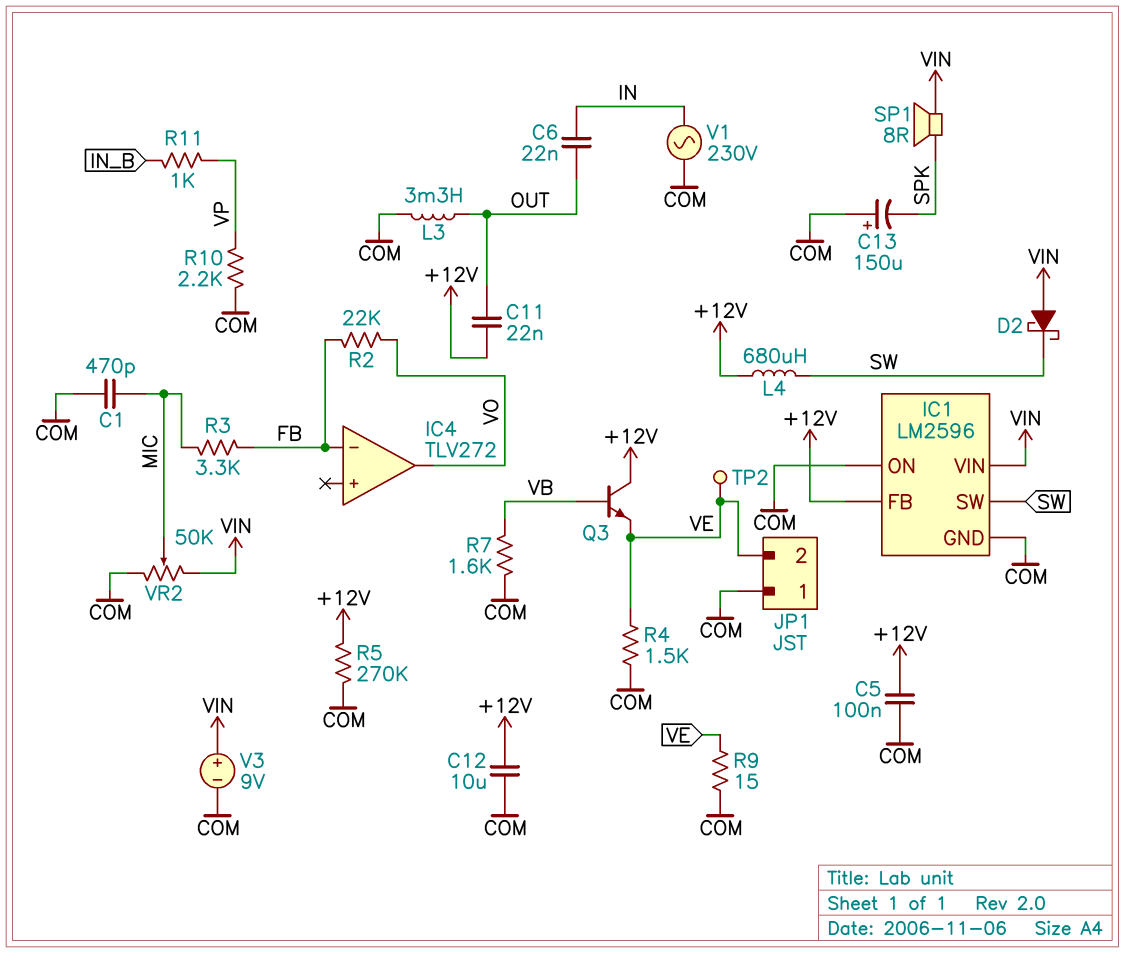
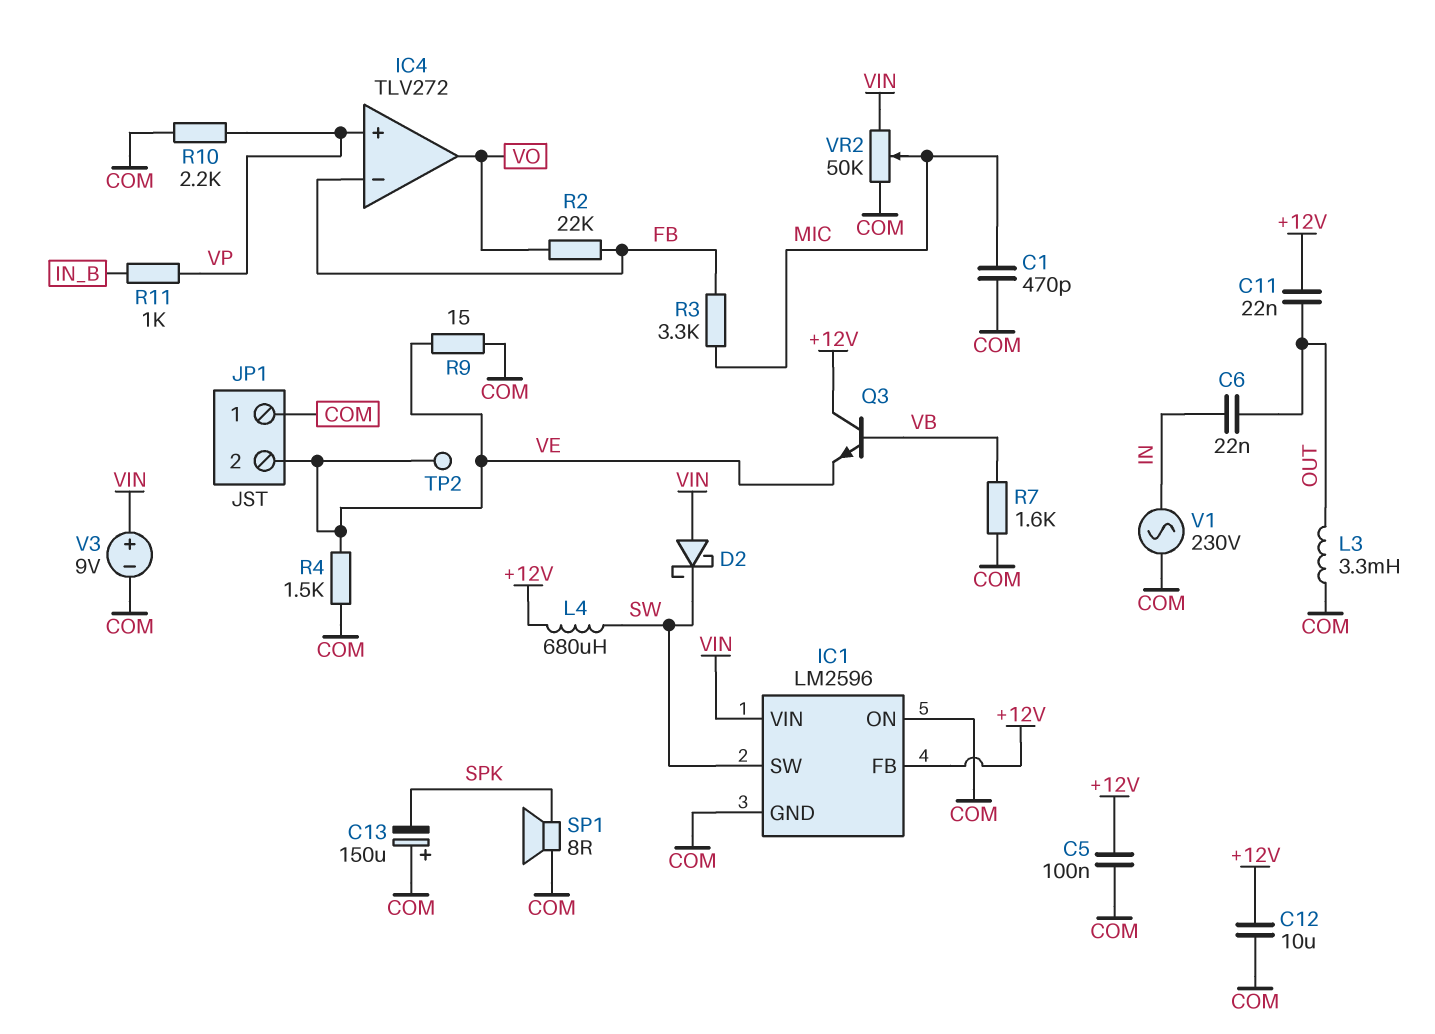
IC4 pin in+: none -> VP
R5: 270k (+12V, COM) -> none
SP1: speaker 8R (SPK, VIN) -> speaker 8R (COM, SPK)

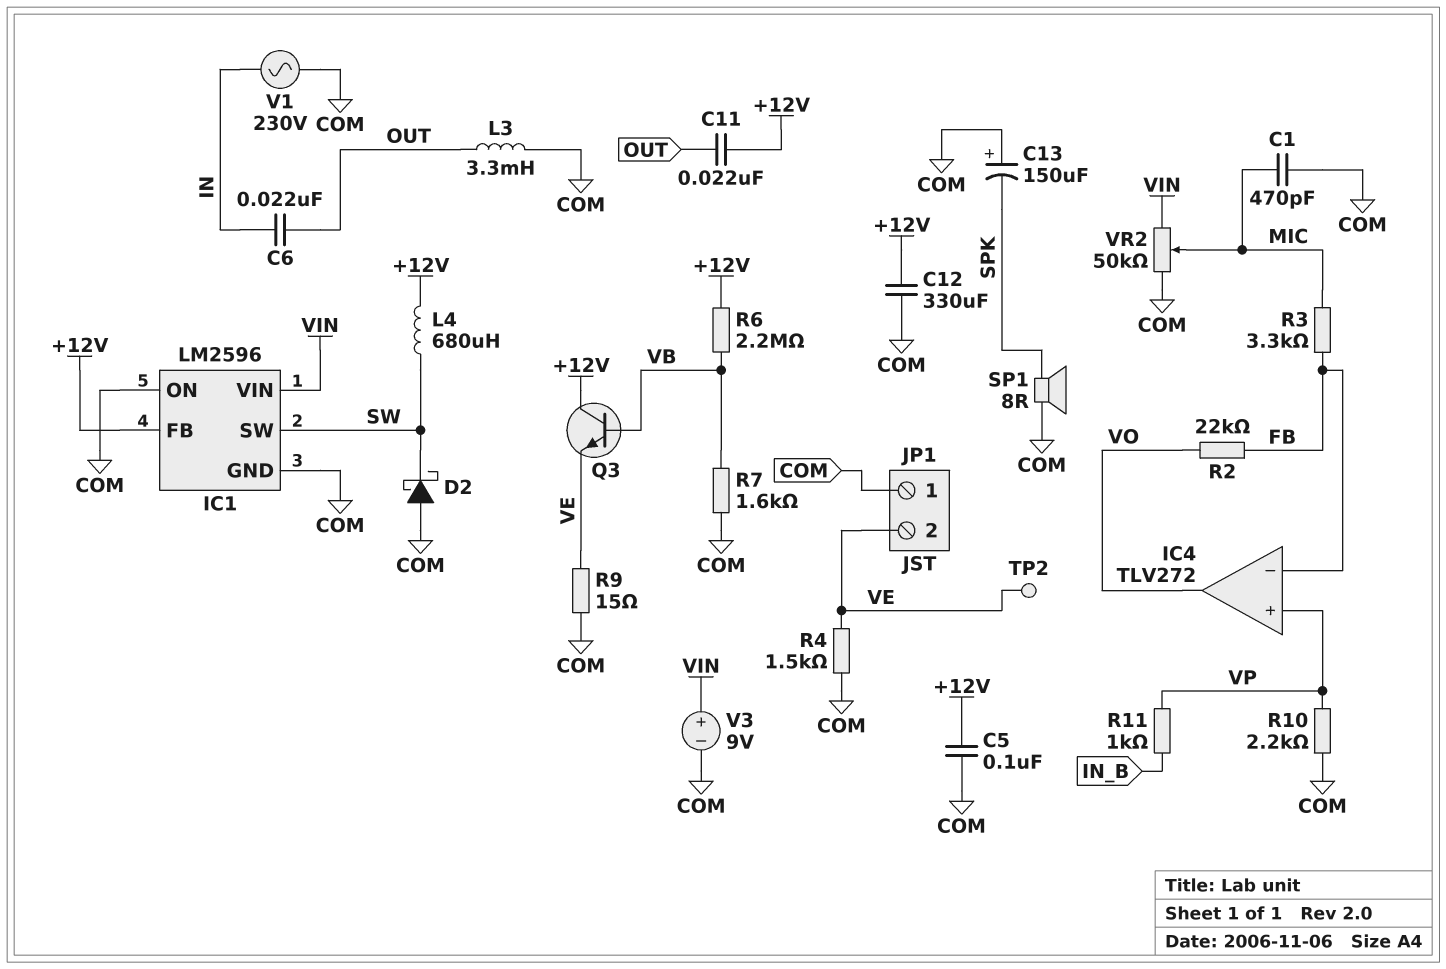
C12: 10uF (+12V, COM) -> 330uF (+12V, COM)
D2: schottky (A VIN, K SW) -> schottky (A COM, K SW)
R6: none -> 2.2M (+12V, VB)

